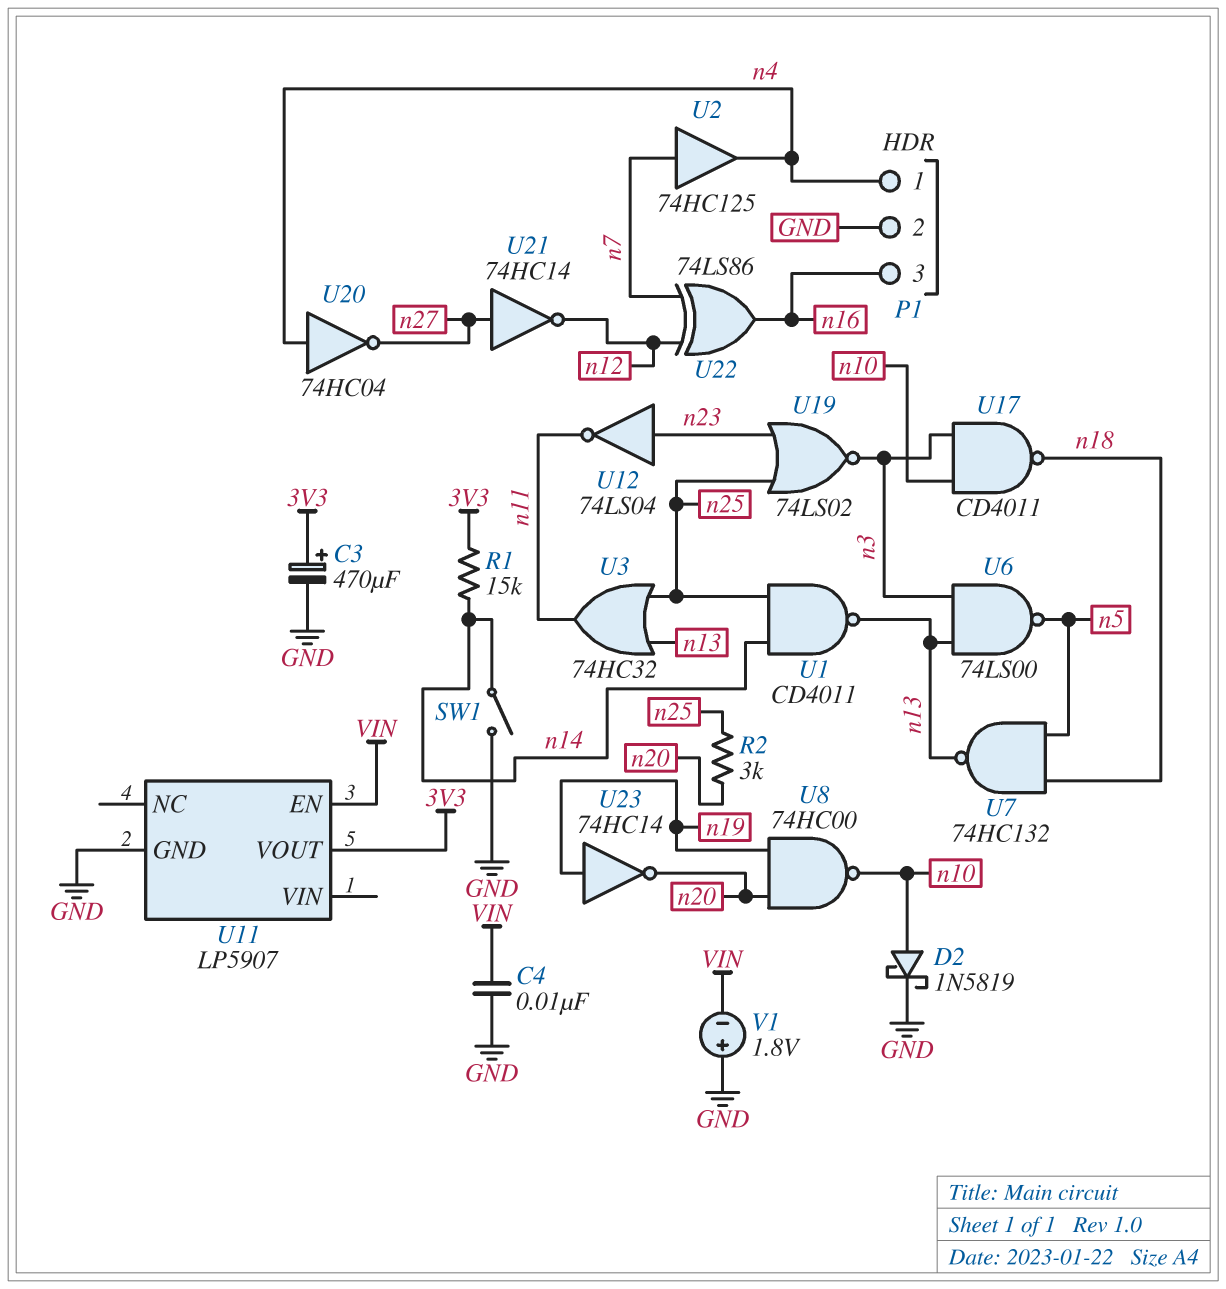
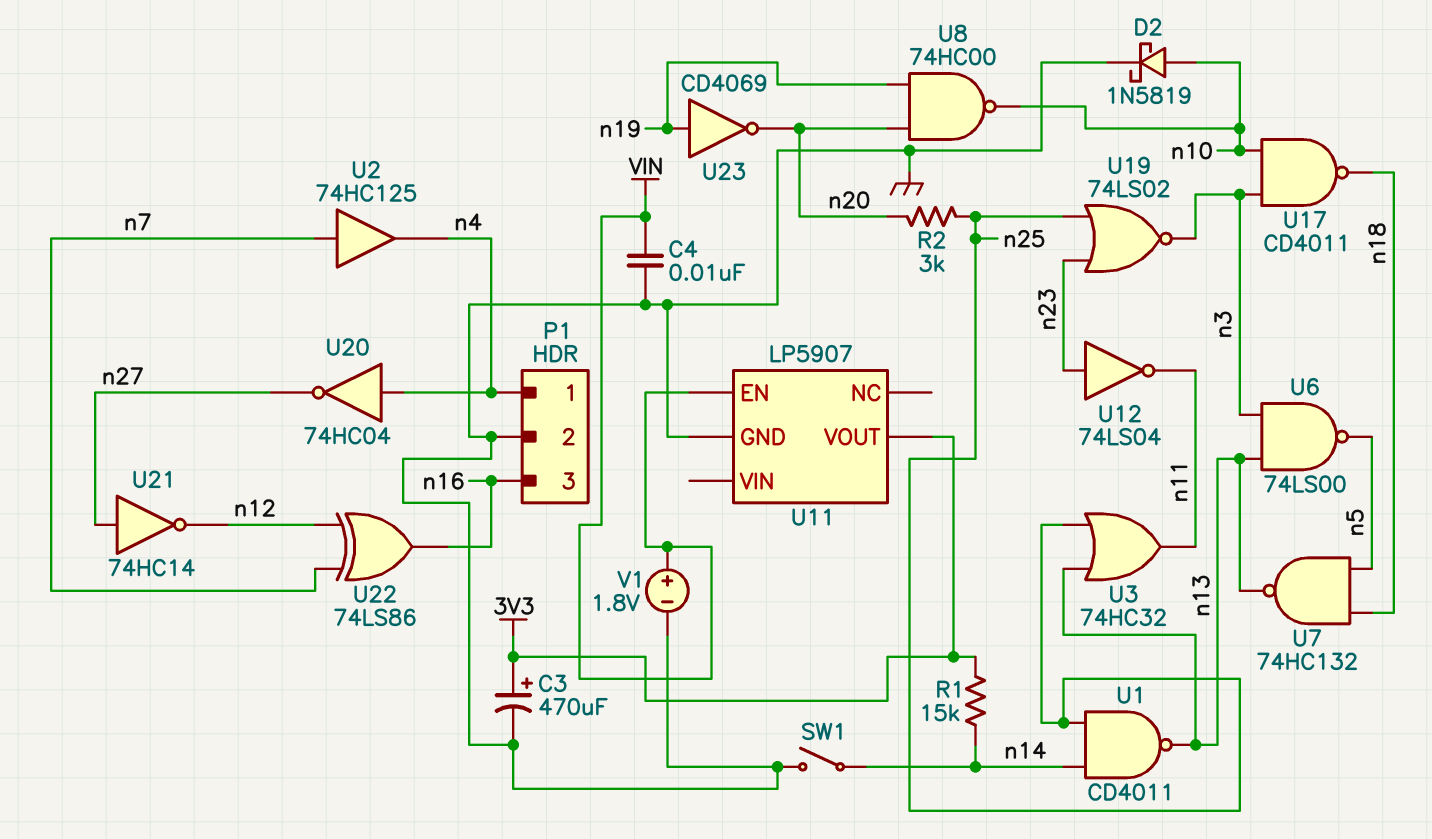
U23: NOT 74HC14 (in n19, out n20) -> NOT CD4069 (in n19, out n20)
V1: 1.8V (plus GND, minus VIN) -> 1.8V (plus VIN, minus GND)

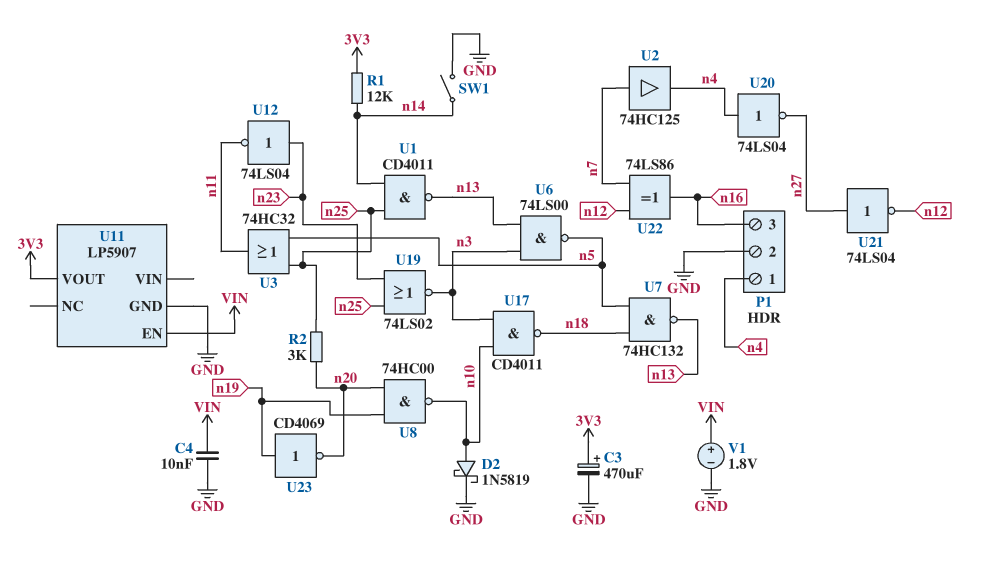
R1: 15k (3V3, n14) -> 12k (3V3, n14)
U3: OR 74HC32 (in n13, in n25, out n11) -> OR 74HC32 (in n5, in n25, out n11)
U20: NOT 74HC04 (in n4, out n27) -> NOT 74LS04 (in n4, out n27)
U21: NOT 74HC14 (in n27, out n12) -> NOT 74LS04 (in n27, out n12)

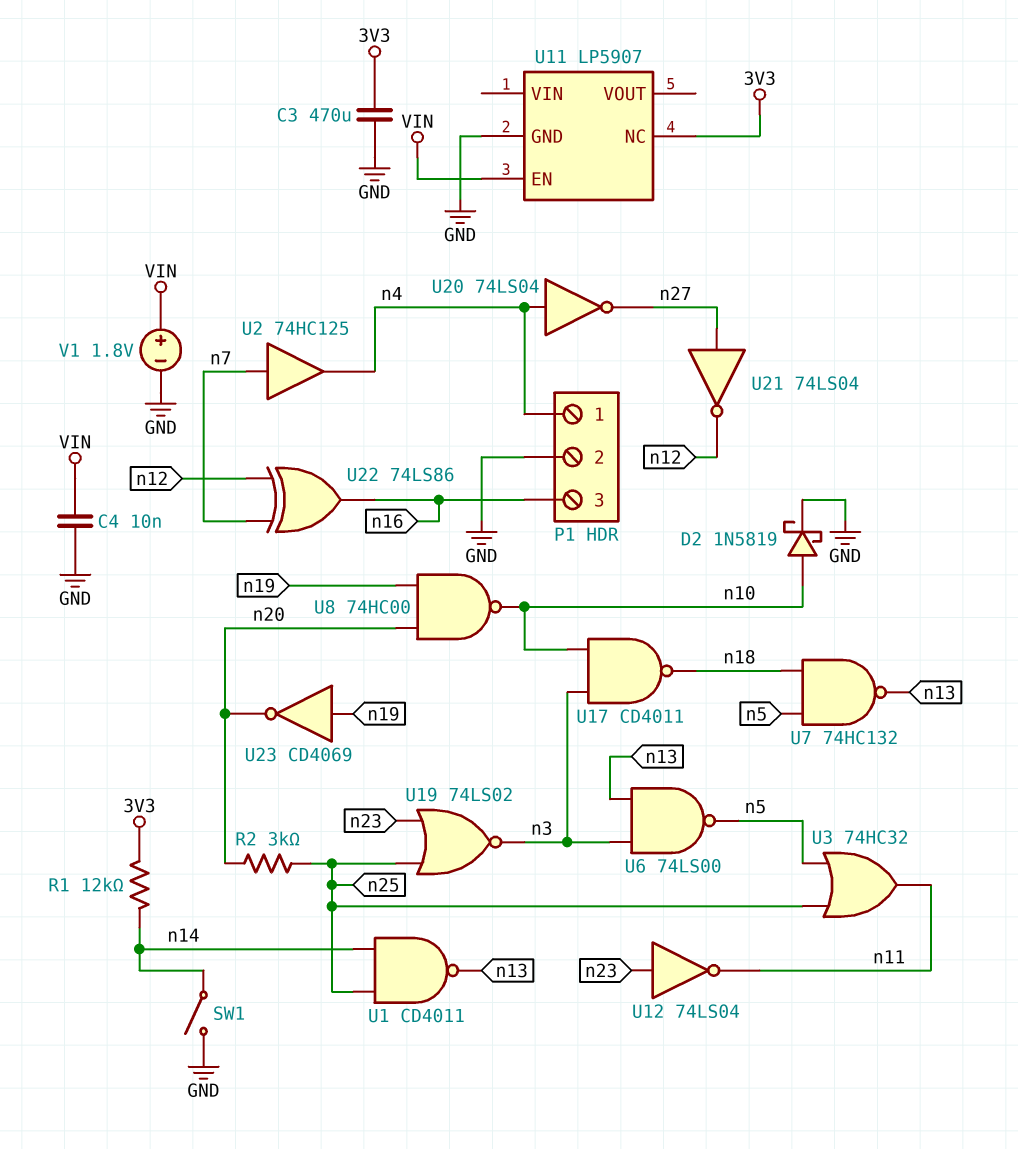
C3: 470uF (plus 3V3, minus GND) -> 470uF (3V3, GND)
U11 pin NC: none -> 3V3
U11 pin VOUT: 3V3 -> none

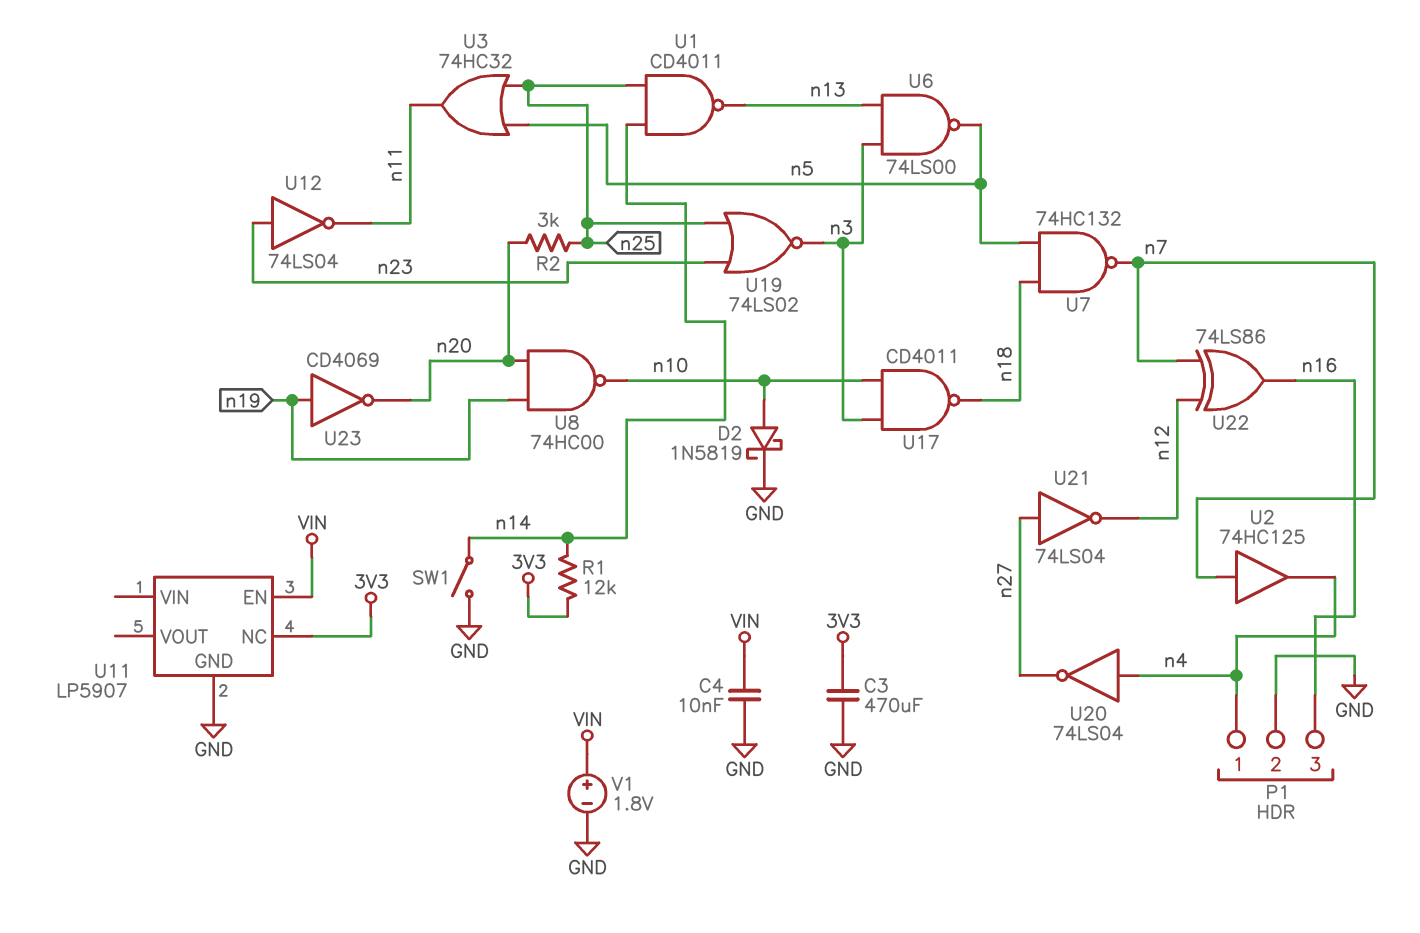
U7: NAND 74HC132 (in n5, in n18, out n13) -> NAND 74HC132 (in n5, in n18, out n7)

